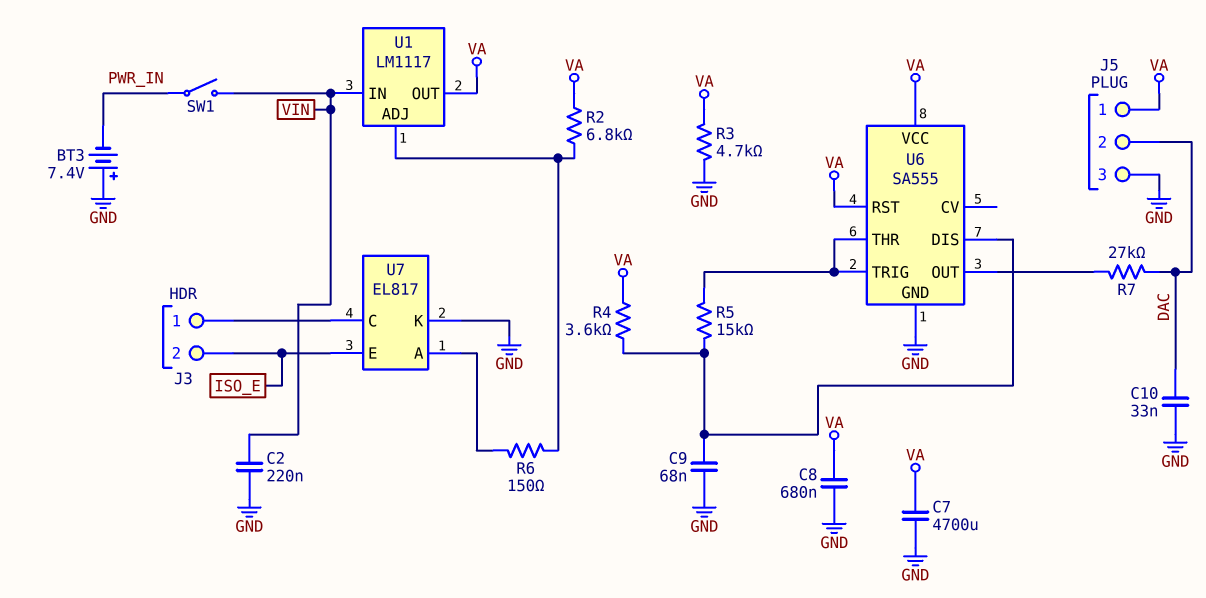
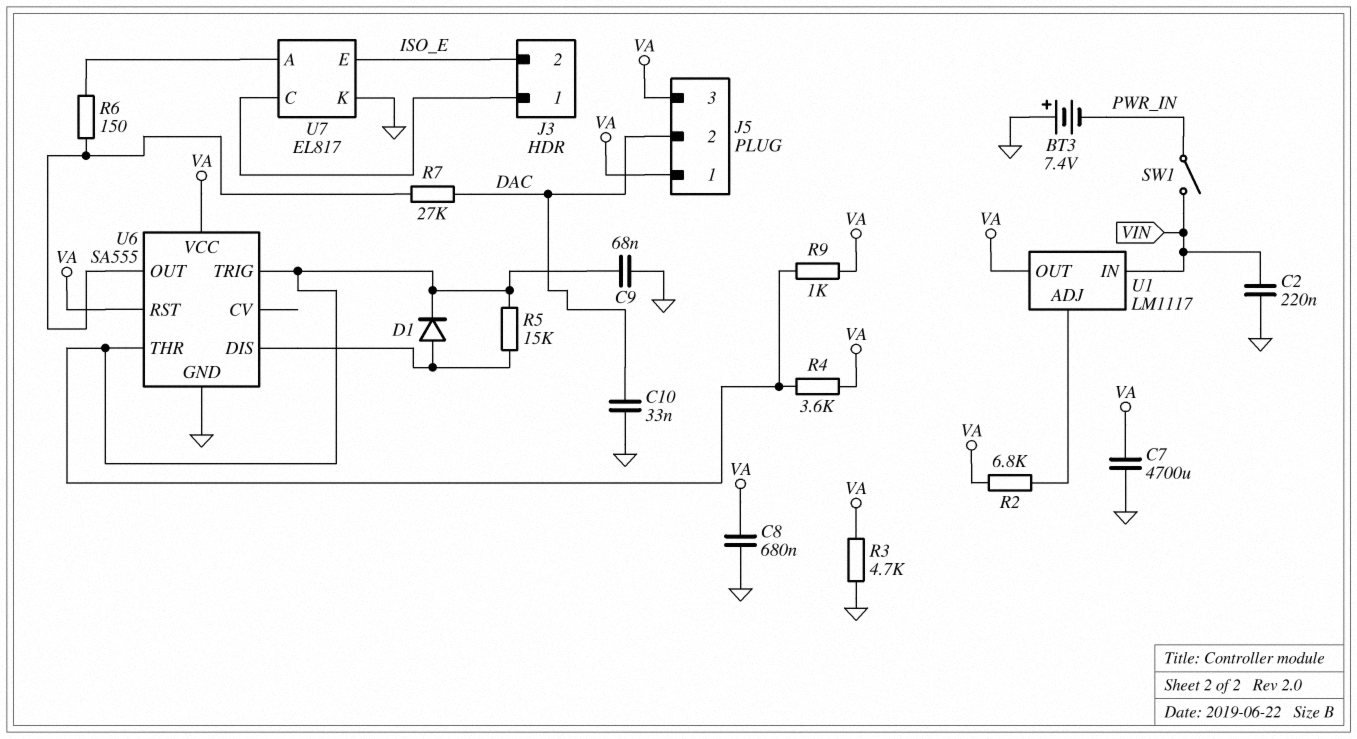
C9: 68nF (GND, U6/DIS) -> 68nF (GND, U6/THR)
D1: none -> diode (A U6/DIS, K U6/THR)
J5 pin 3: GND -> VA
R4: 3.6k (U6/DIS, VA) -> 3.6k (U6/THR, VA)
R6: 150 (U1/ADJ, U7/A) -> 150 (U6/OUT, U7/A)
R9: none -> 1k (U6/THR, VA)

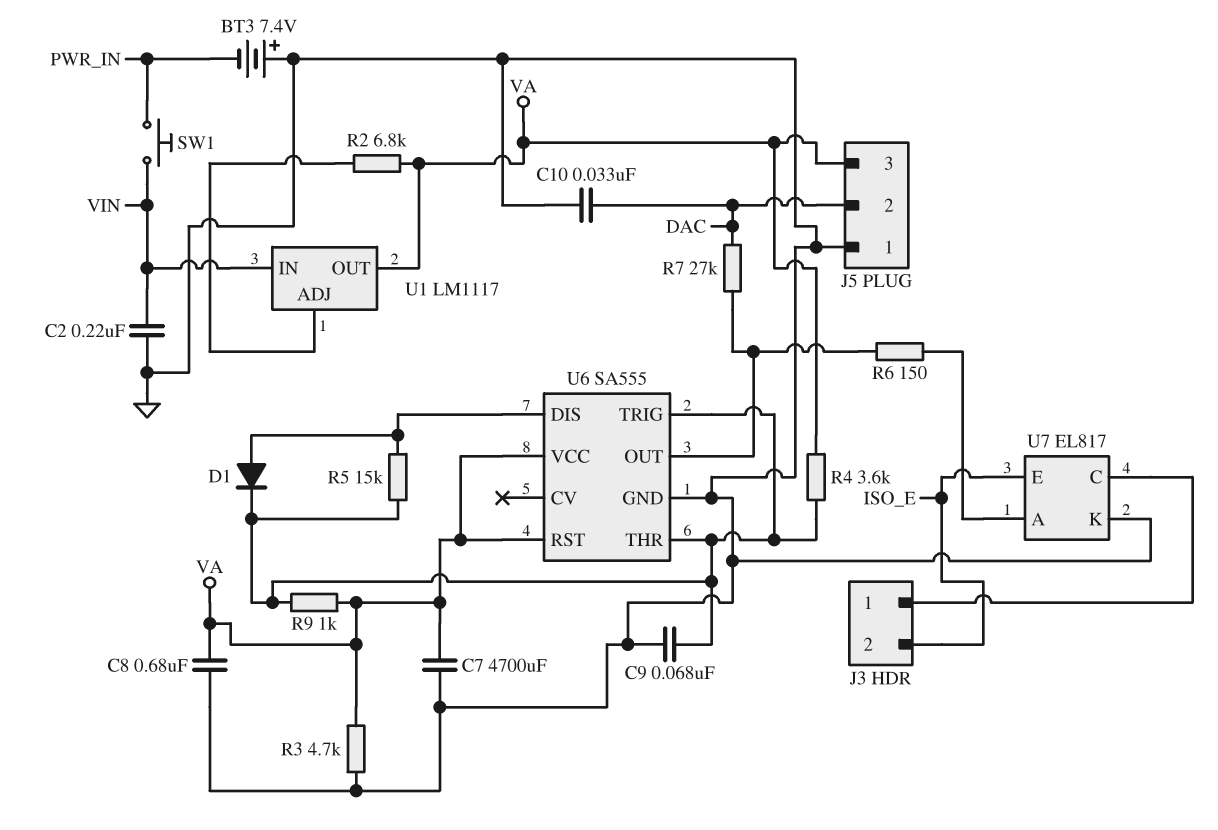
J5 pin 1: VA -> GND
SW1: switch (PWR_IN, VIN) -> button (PWR_IN, VIN)

